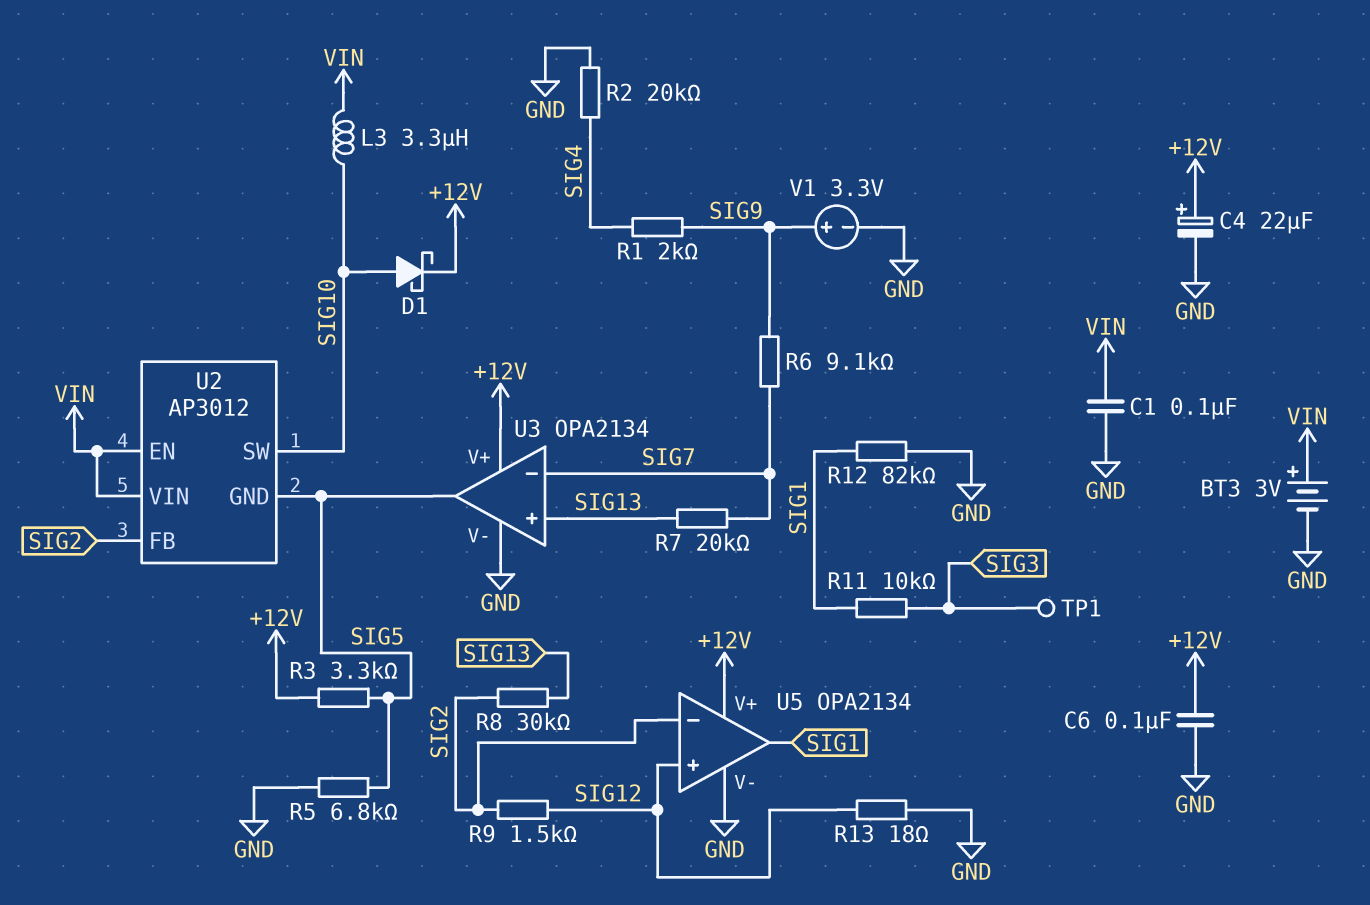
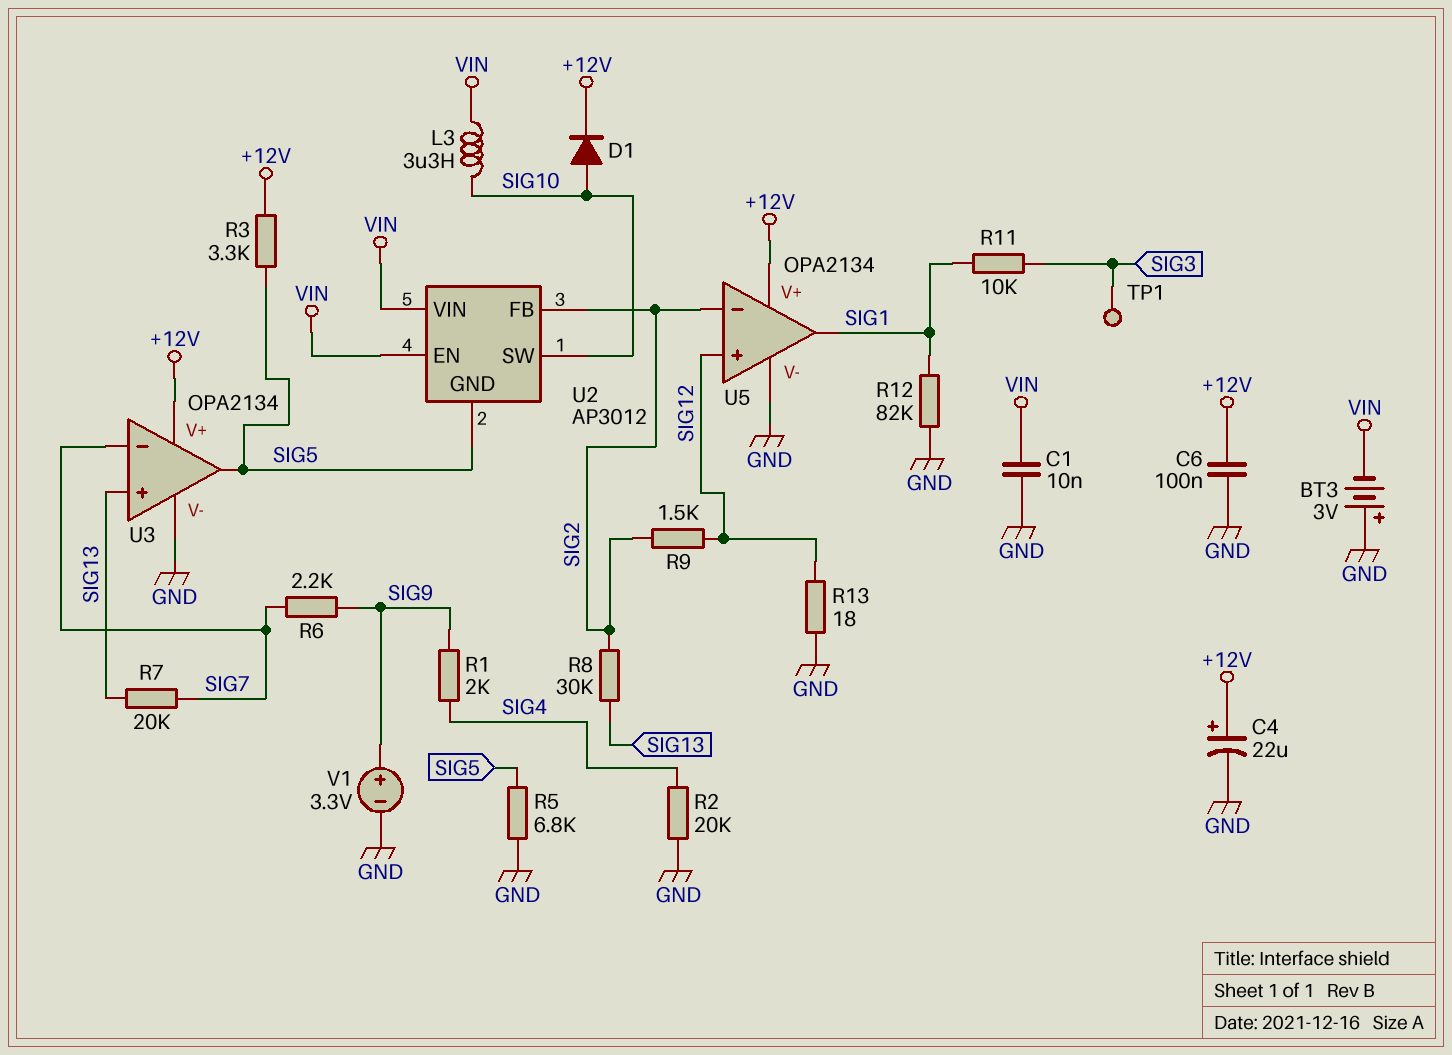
BT3: 3V (plus VIN, minus GND) -> 3V (plus GND, minus VIN)
C1: 100nF (GND, VIN) -> 10nF (GND, VIN)
D1: schottky (A SIG10, K +12V) -> diode (A SIG10, K +12V)
R6: 9.1k (SIG7, SIG9) -> 2.2k (SIG7, SIG9)

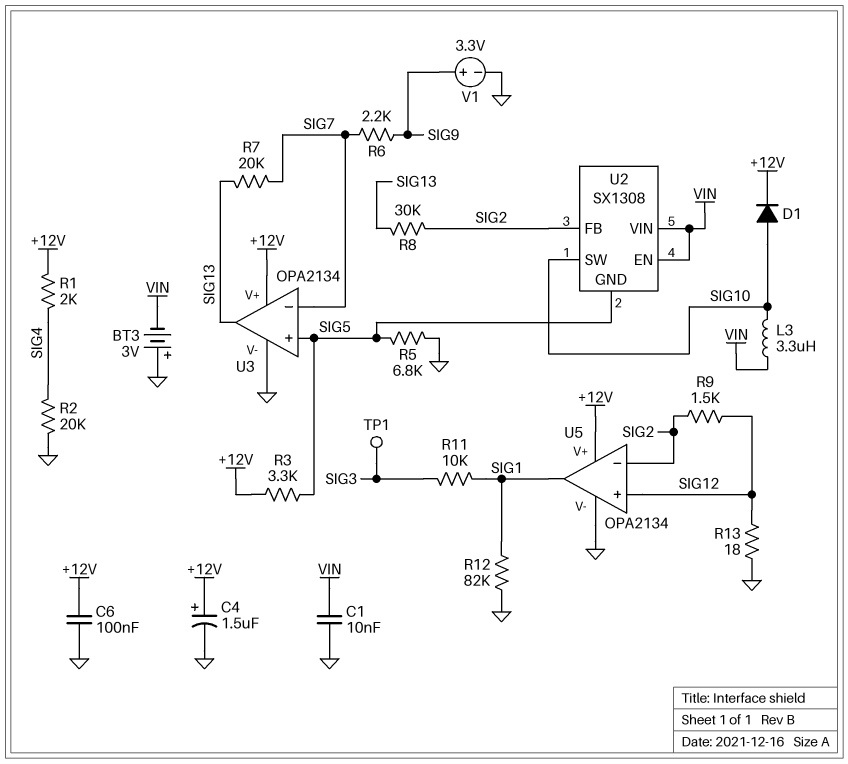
C4: 22uF (plus +12V, minus GND) -> 1.5uF (plus +12V, minus GND)
R1: 2k (SIG4, SIG9) -> 2k (+12V, SIG4)
U2: AP3012 -> SX1308
U3 pin in+: SIG13 -> SIG5
U3 pin out: SIG5 -> SIG13

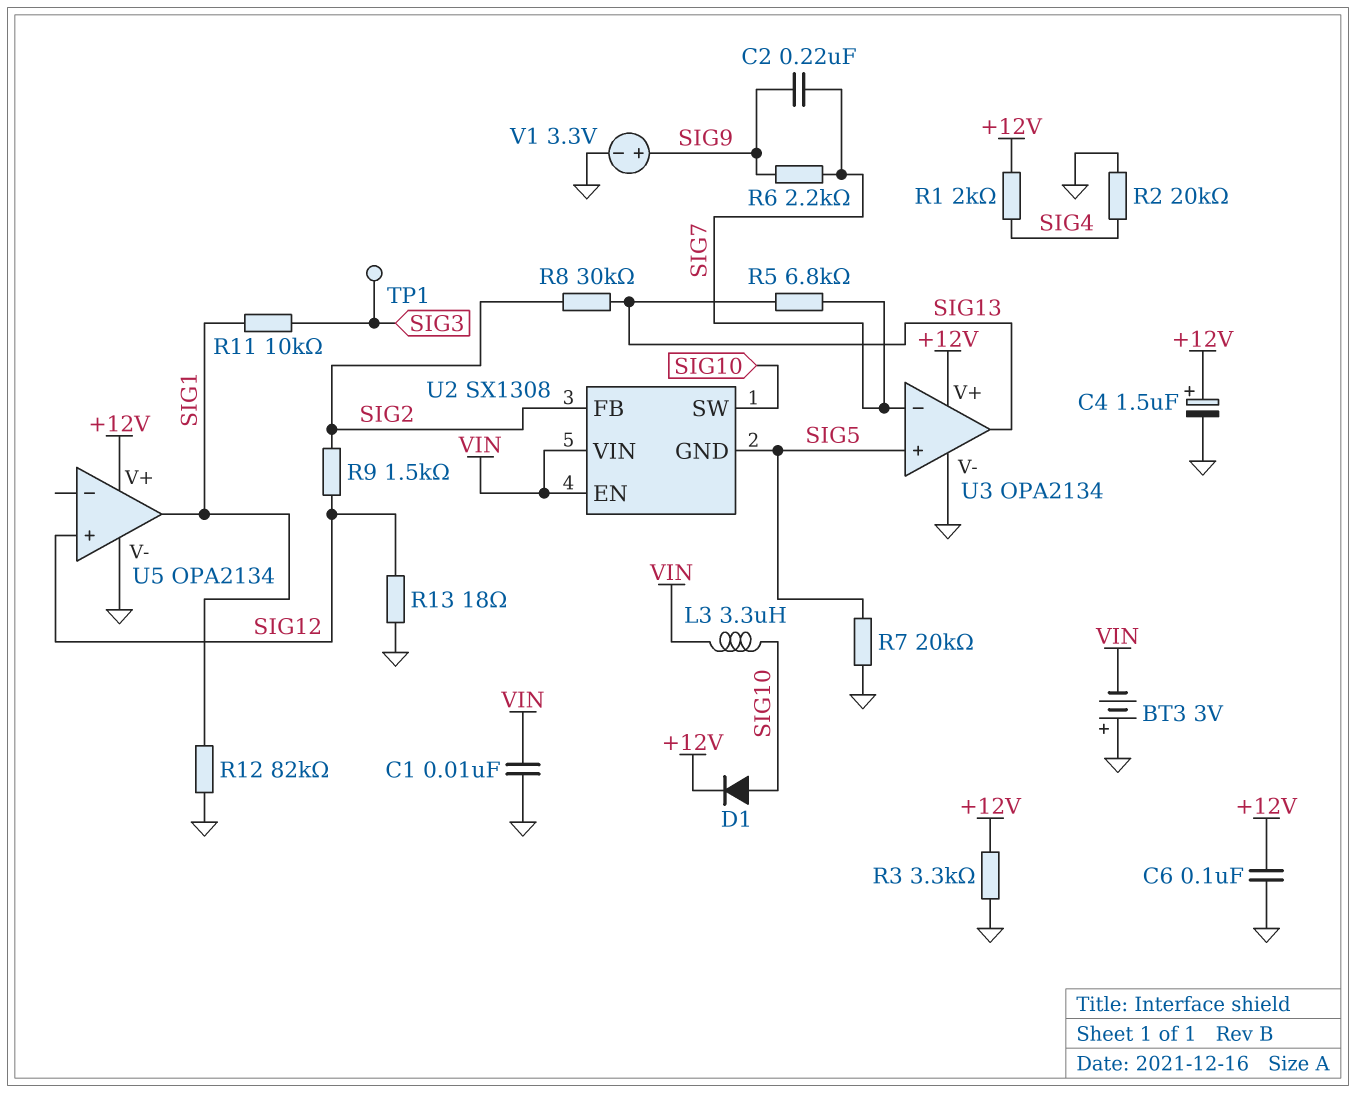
C2: none -> 220nF (SIG7, SIG9)
R3: 3.3k (+12V, SIG5) -> 3.3k (+12V, GND)
R5: 6.8k (GND, SIG5) -> 6.8k (SIG7, SIG13)
R7: 20k (SIG7, SIG13) -> 20k (GND, SIG5)
U5 pin in-: SIG2 -> none

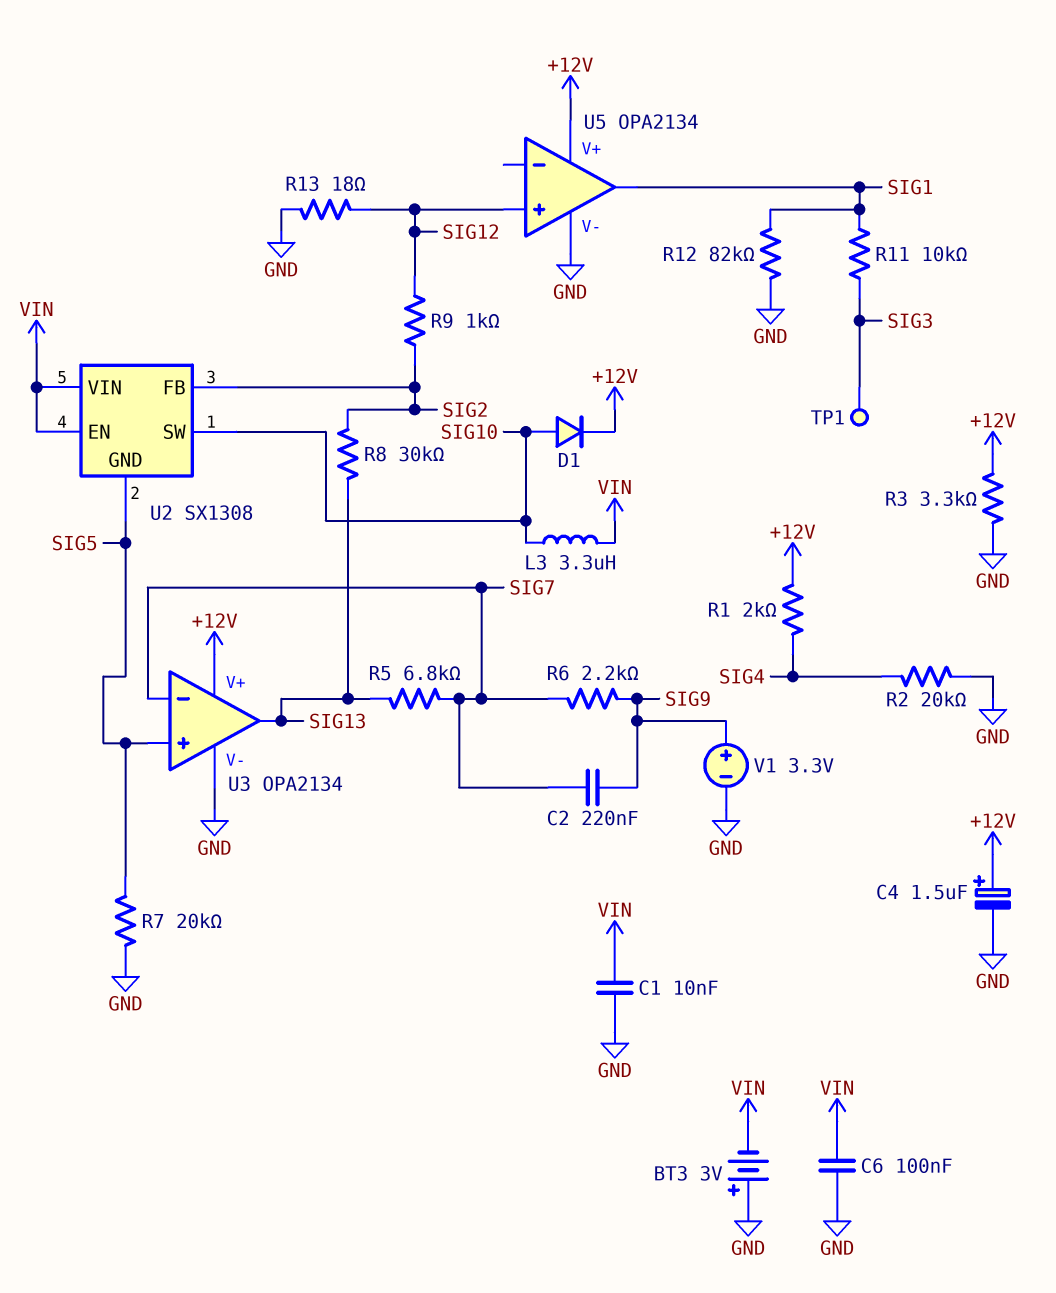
C6: 100nF (+12V, GND) -> 100nF (GND, VIN)
R9: 1.5k (SIG2, SIG12) -> 1k (SIG2, SIG12)

